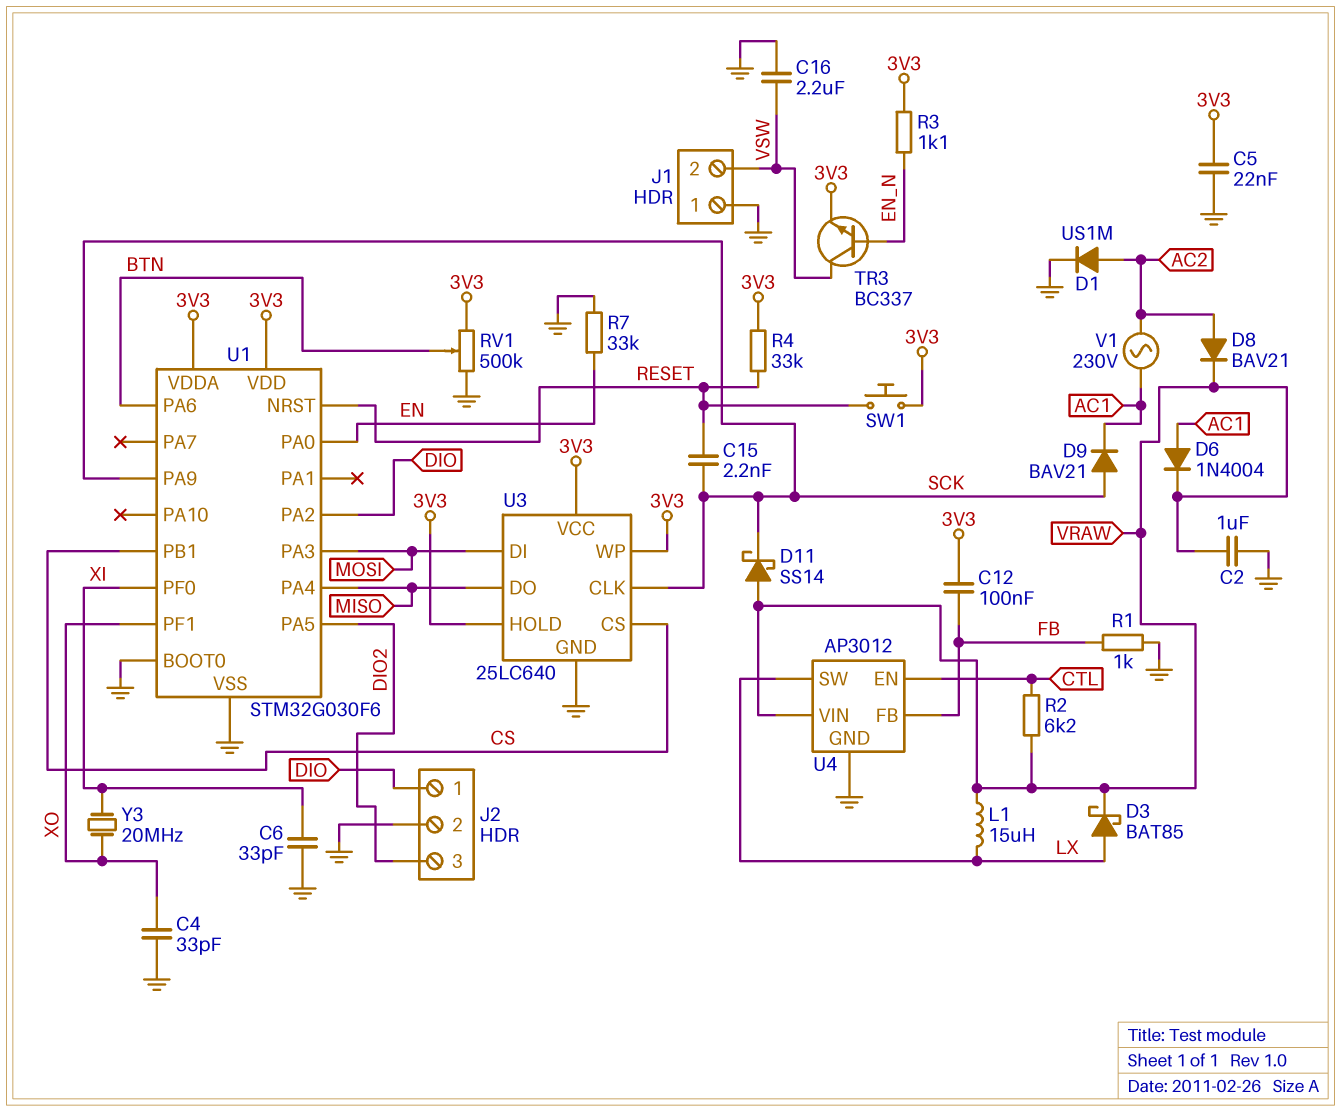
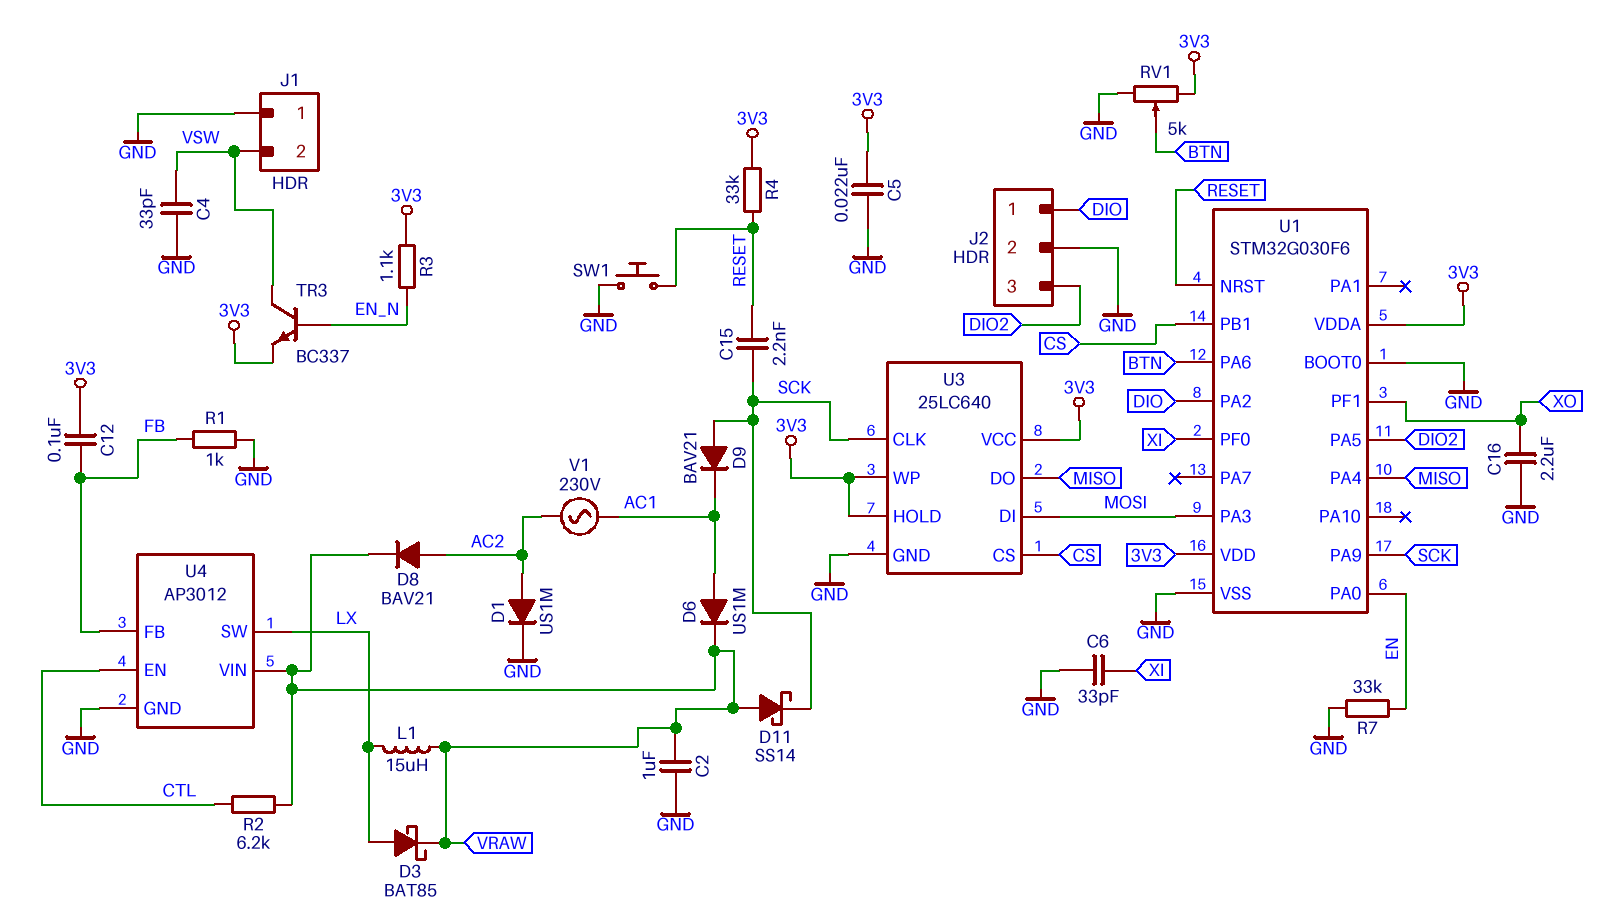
C4: 33pF (GND, XO) -> 33pF (GND, VSW)
C16: 2.2uF (GND, VSW) -> 2.2uF (GND, XO)
D6: diode 1N4004 (A AC1, K VRAW) -> diode US1M (A AC1, K VRAW)
RV1: 500k (3V3, GND, wiper BTN) -> 5k (3V3, GND, wiper BTN)
SW1: button (3V3, RESET) -> button (GND, RESET)
Y3: 20MHz (XI, XO) -> none

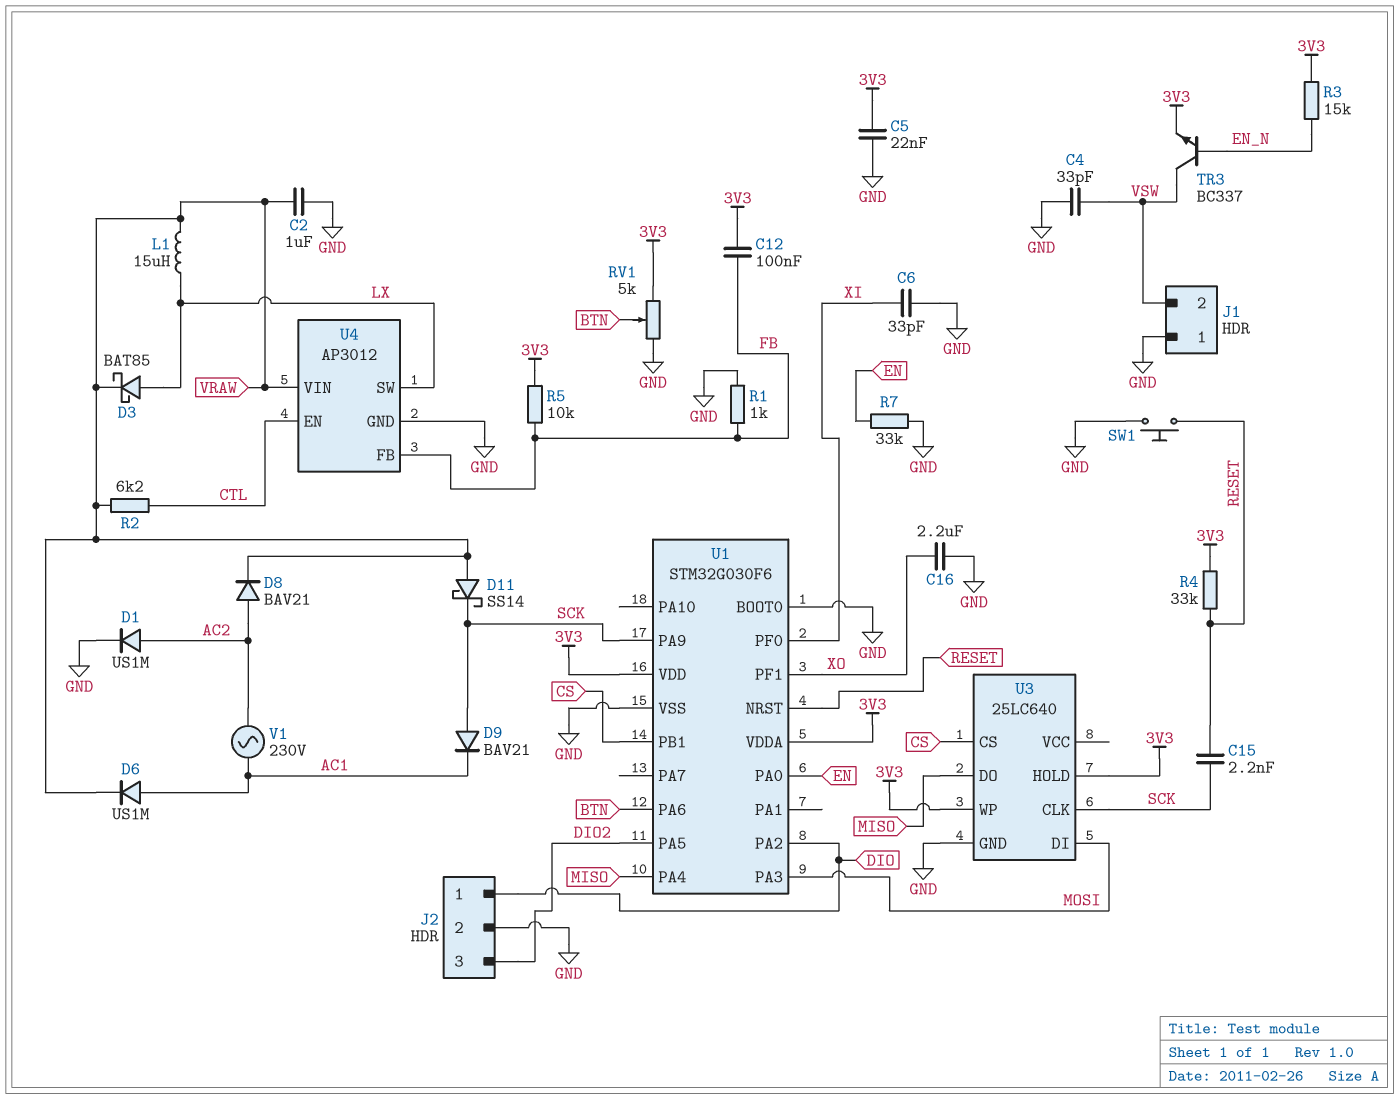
R3: 1.1k (3V3, EN_N) -> 15k (3V3, EN_N)
R5: none -> 10k (3V3, FB)
U3 pin VCC: 3V3 -> none

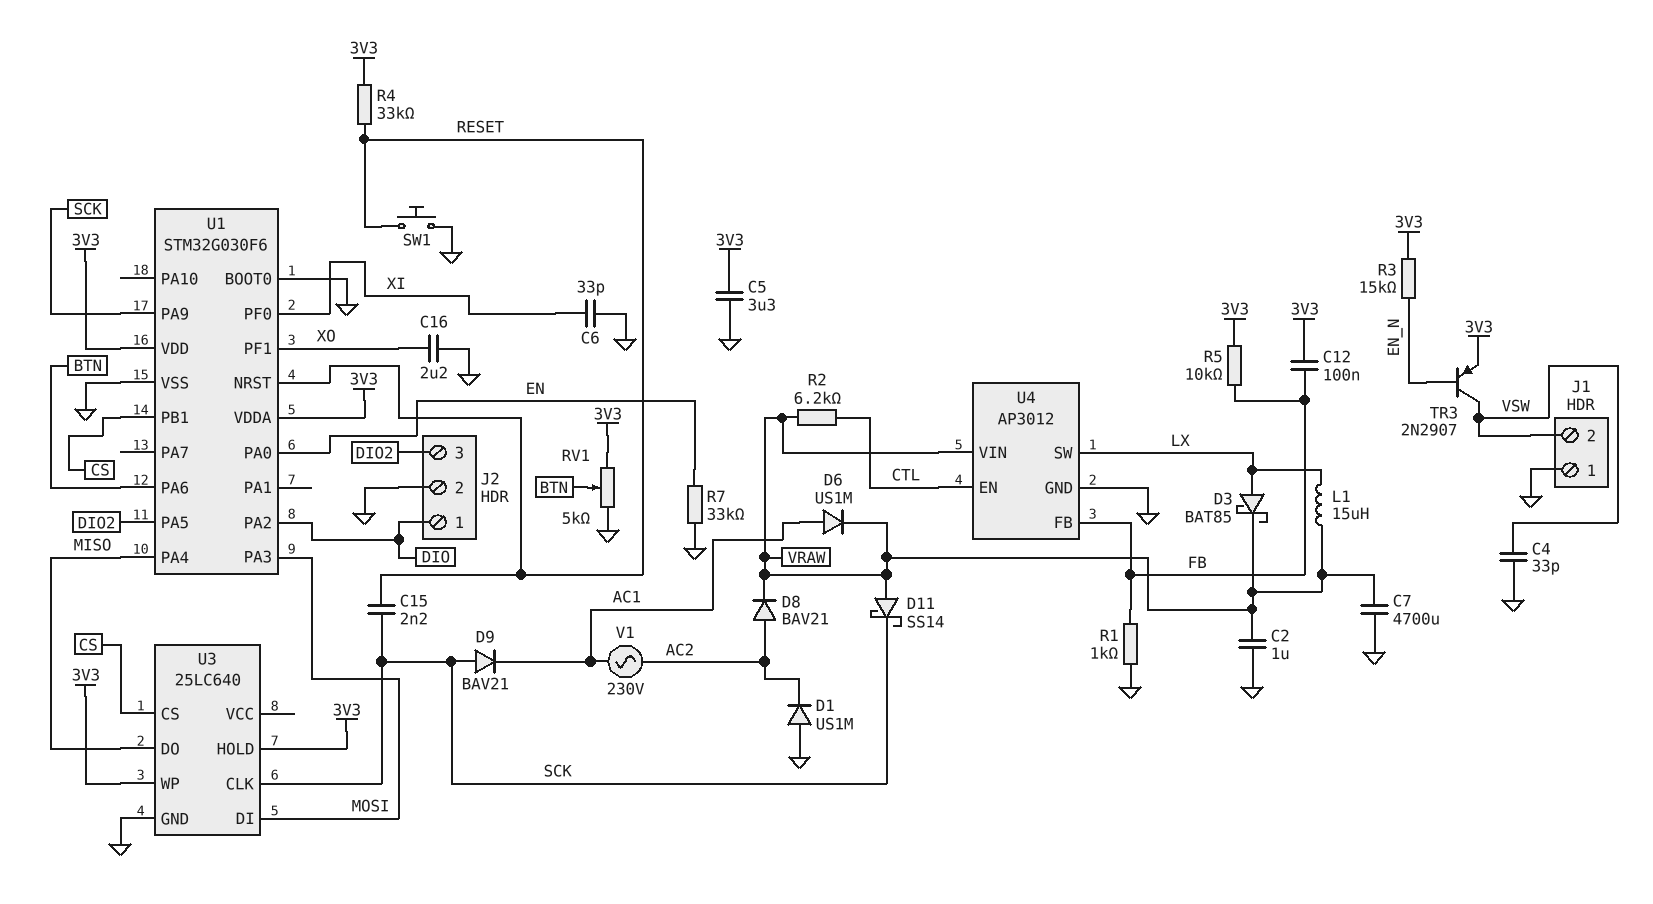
C5: 22nF (3V3, GND) -> 3.3uF (3V3, GND)
C7: none -> 4700uF (GND, VRAW)
D1: diode US1M (A AC2, K GND) -> diode US1M (A GND, K AC2)
TR3: NPN BC337 (B EN_N, C VSW, E 3V3) -> PNP 2N2907 (B EN_N, C VSW, E 3V3)

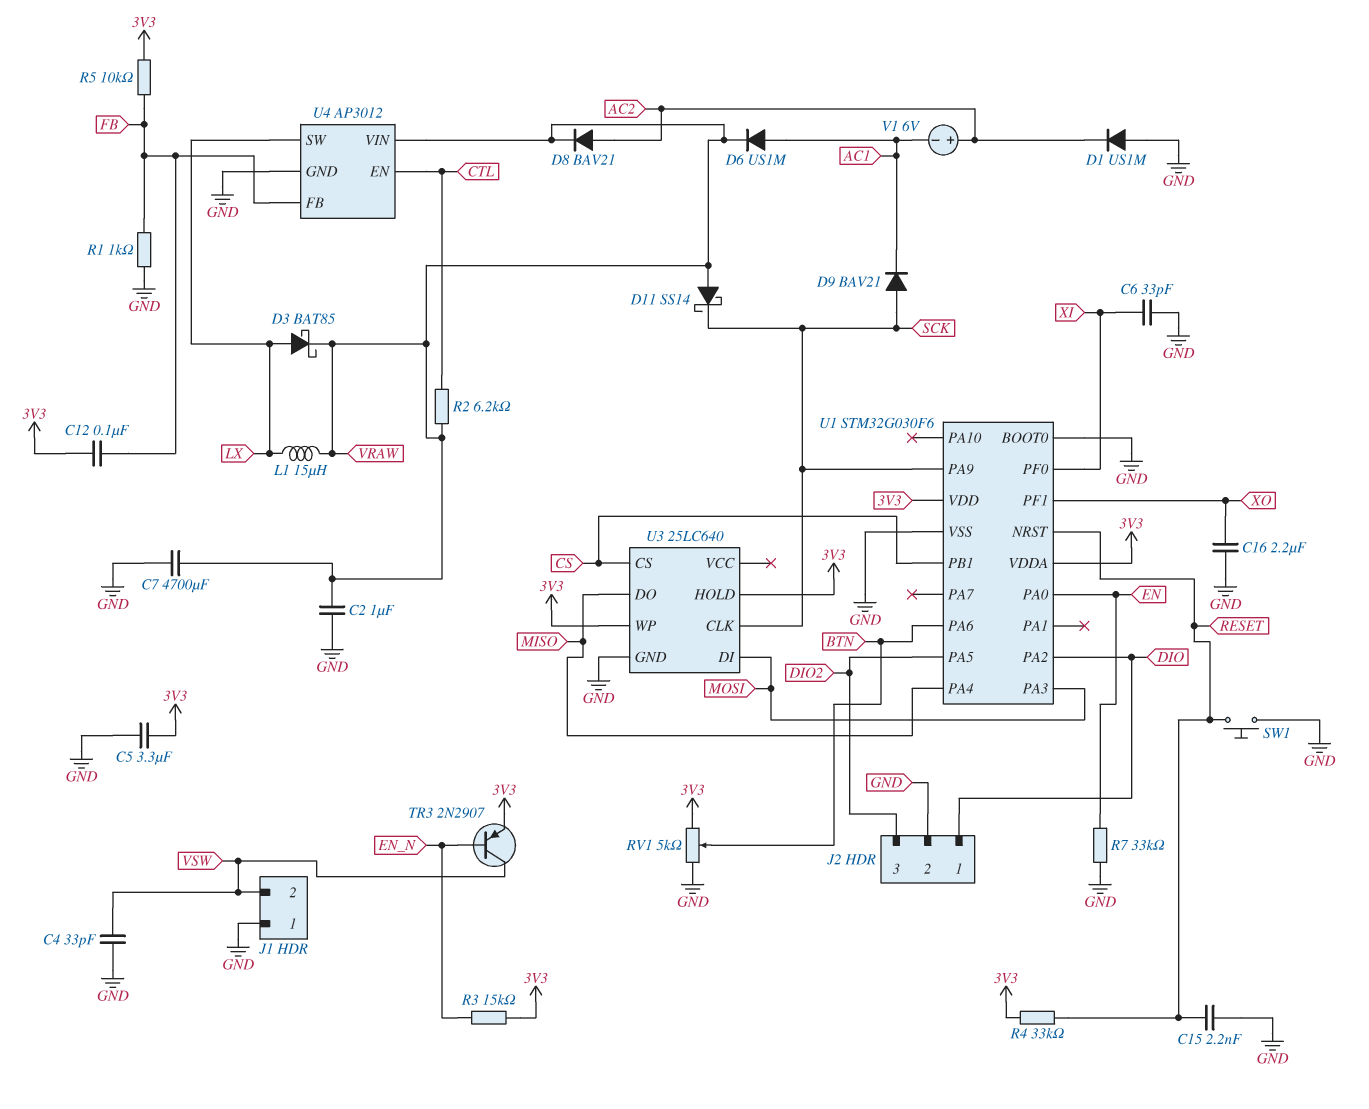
C15: 2.2nF (RESET, SCK) -> 2.2nF (GND, RESET)
V1: AC 230V (AC1, AC2) -> 6V (plus AC2, minus AC1)

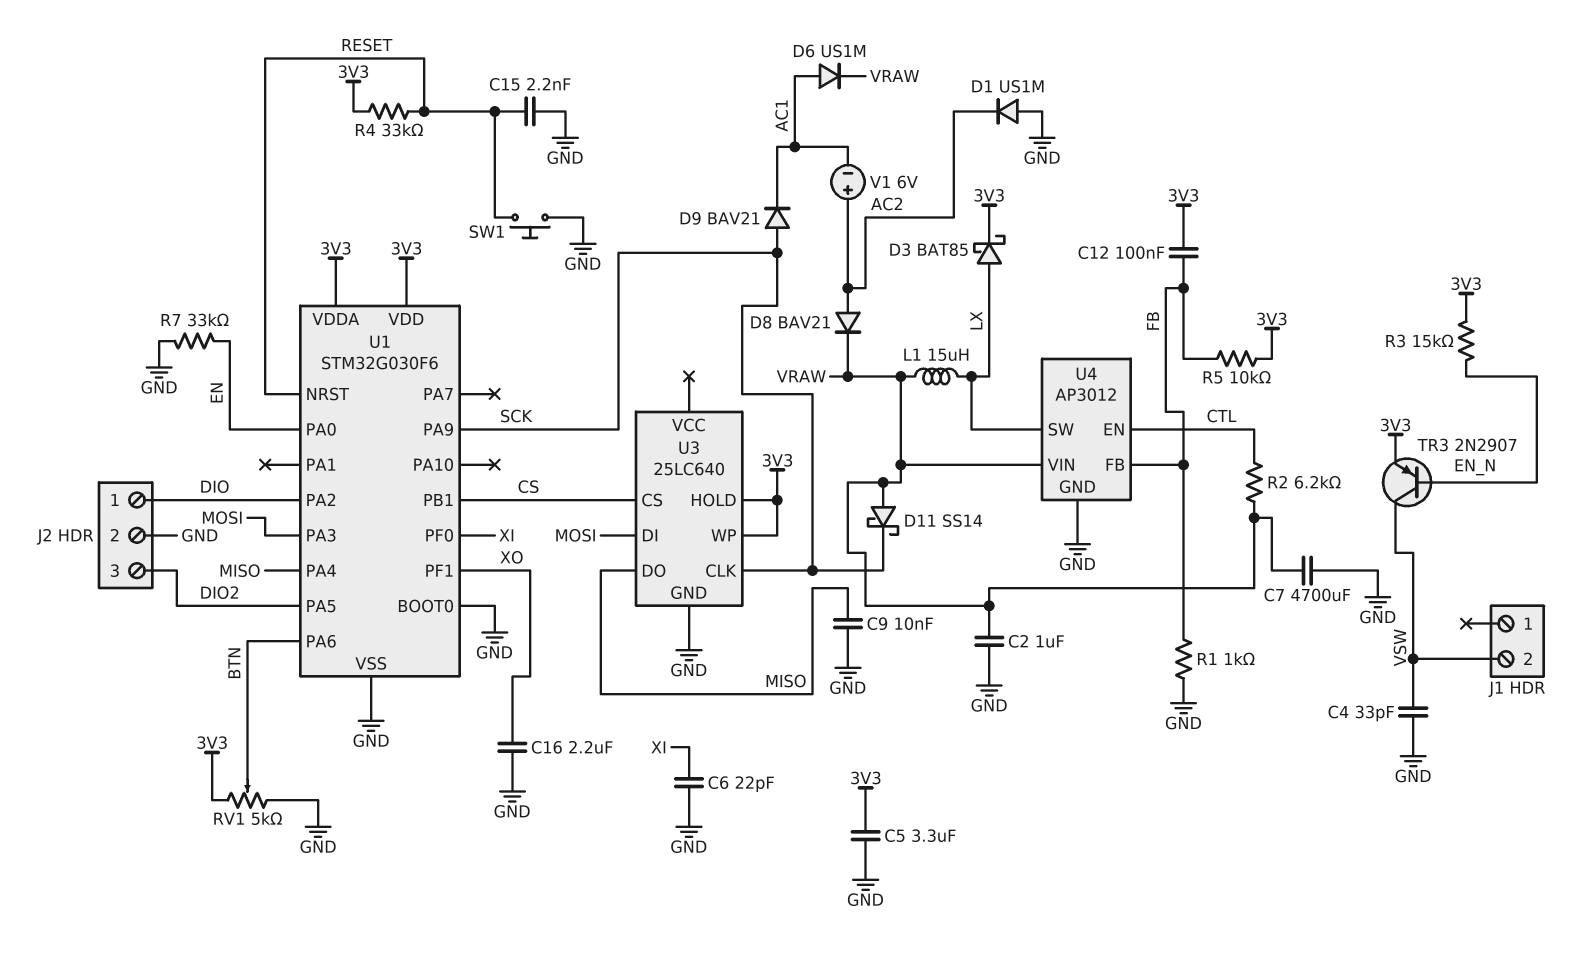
C6: 33pF (GND, XI) -> 22pF (GND, XI)
C9: none -> 10nF (GND, MISO)
D3: schottky BAT85 (A LX, K VRAW) -> schottky BAT85 (A LX, K 3V3)
J1 pin 1: GND -> none

